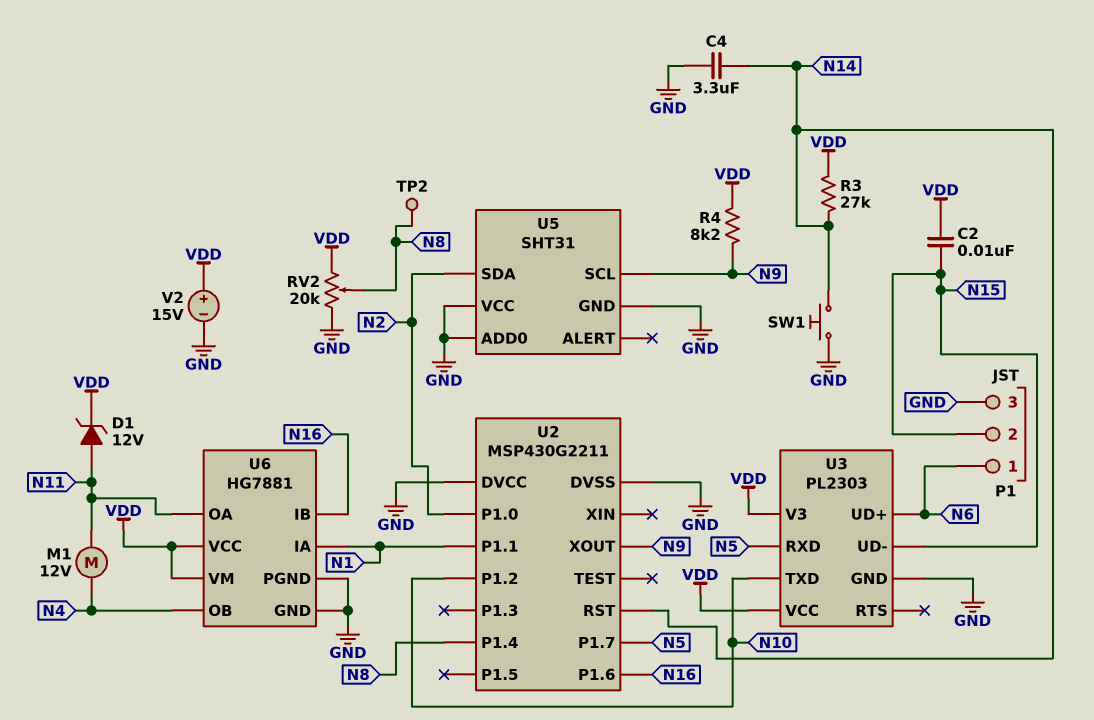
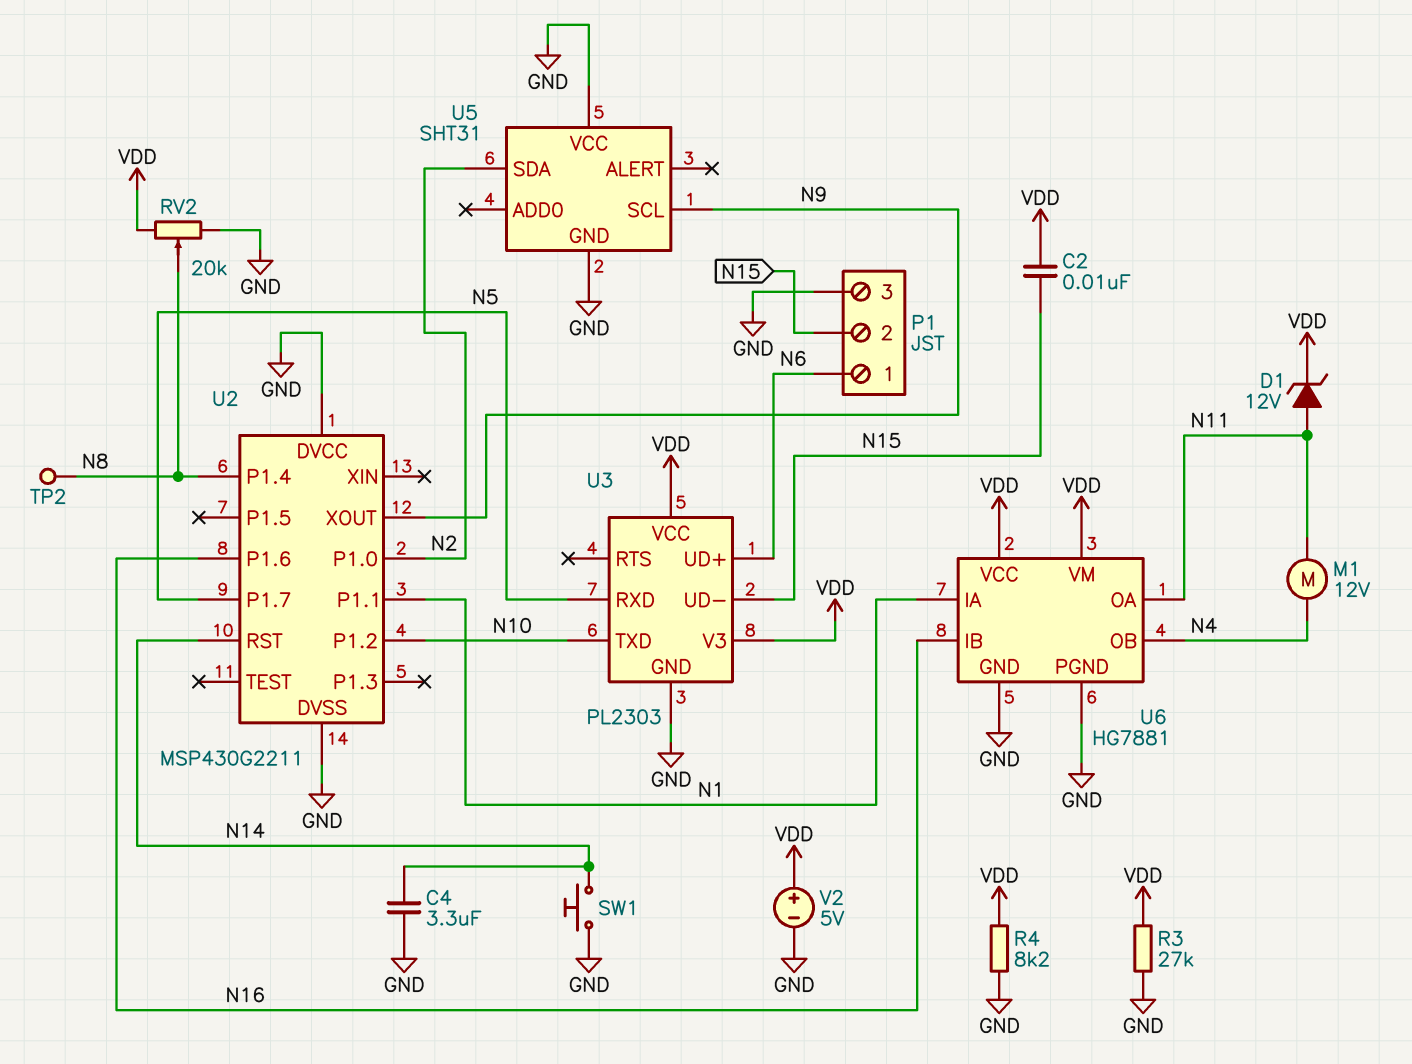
R3: 27k (N14, VDD) -> 27k (GND, VDD)
R4: 8.2k (N9, VDD) -> 8.2k (GND, VDD)
U5 pin ADD0: GND -> none
V2: 15V (plus VDD, minus GND) -> 5V (plus VDD, minus GND)

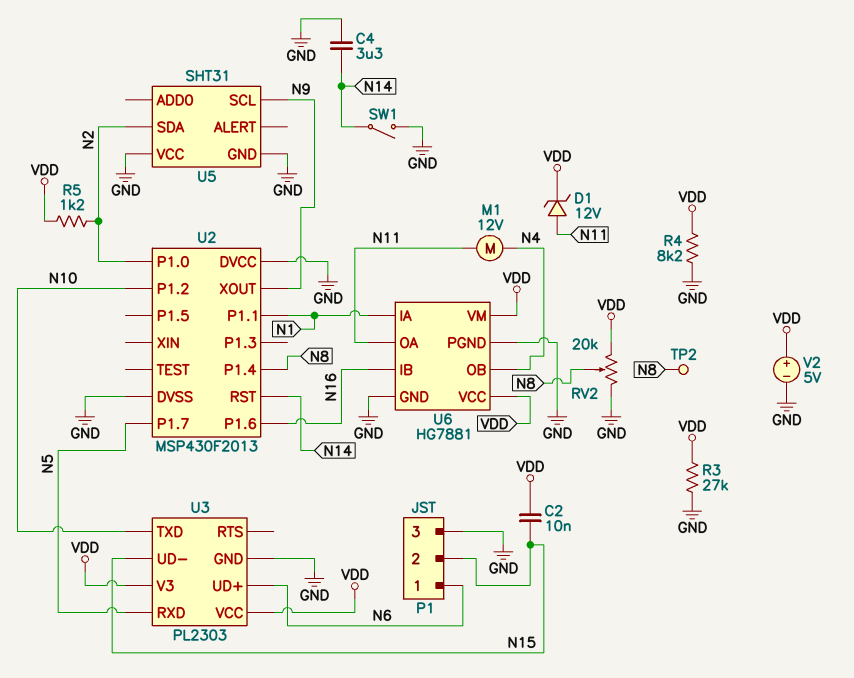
R5: none -> 1.2k (N2, VDD)
SW1: button (GND, N14) -> switch (GND, N14)
U2: MSP430G2211 -> MSP430F2013

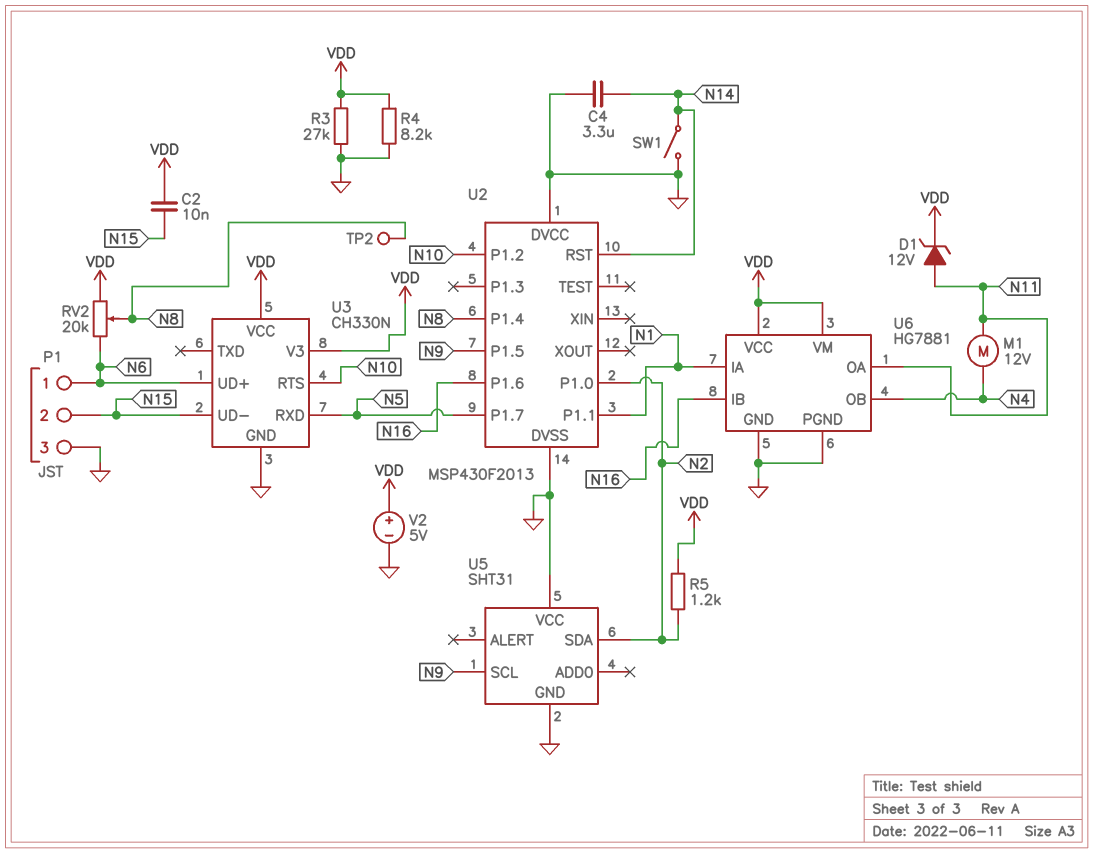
RV2: 20k (GND, VDD, wiper N8) -> 20k (N6, VDD, wiper N8)
U2 pin P1.5: none -> N9
U2 pin XOUT: N9 -> none
U3: PL2303 -> CH330N
U3 pin RTS: none -> N10
U3 pin TXD: N10 -> none

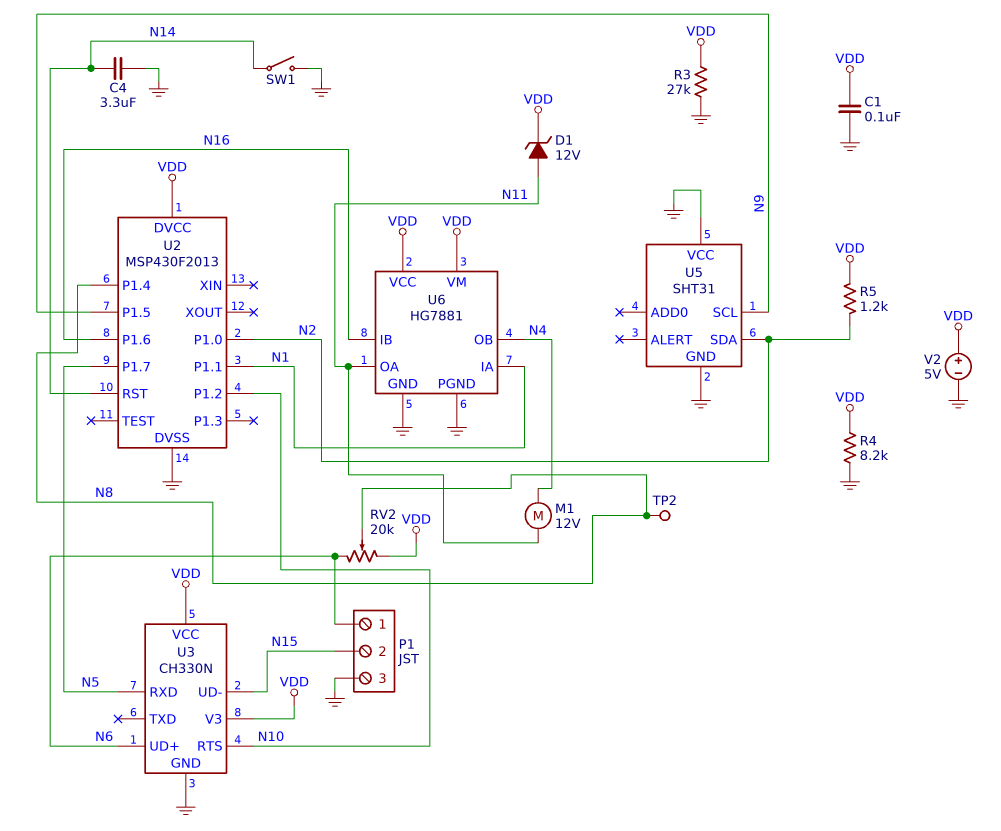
C1: none -> 100nF (GND, VDD)
C2: 10nF (N15, VDD) -> none
U2 pin DVCC: GND -> VDD

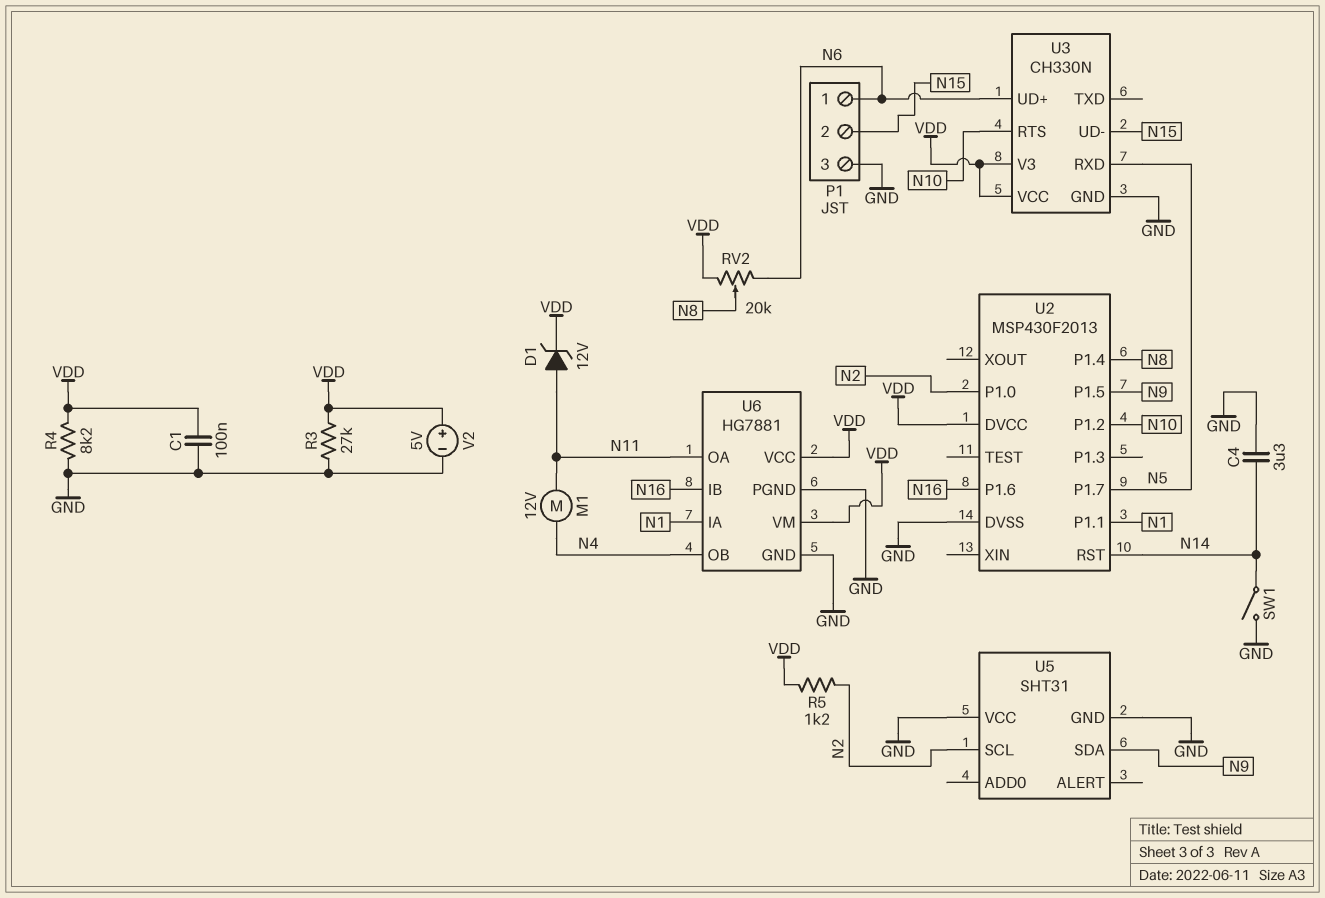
TP2: test point (N8) -> none
U5 pin SCL: N9 -> N2
U5 pin SDA: N2 -> N9

